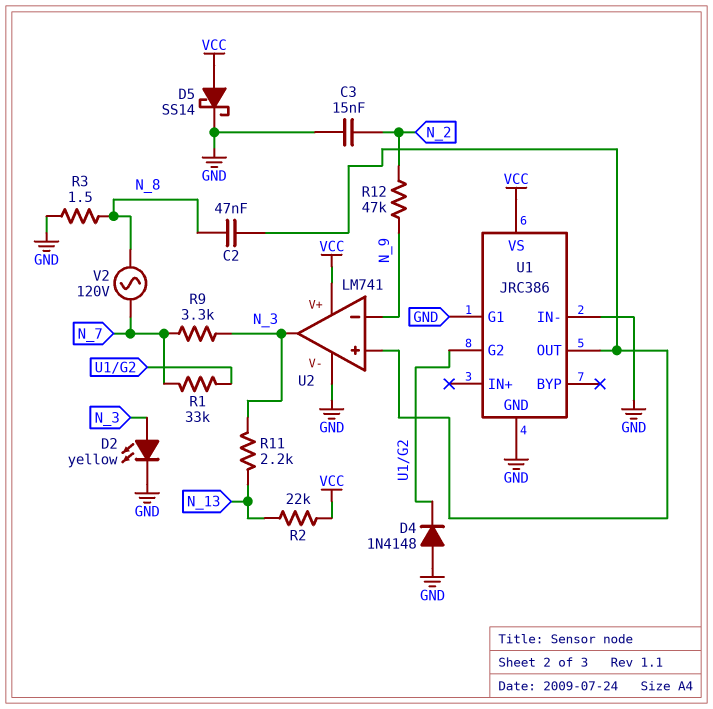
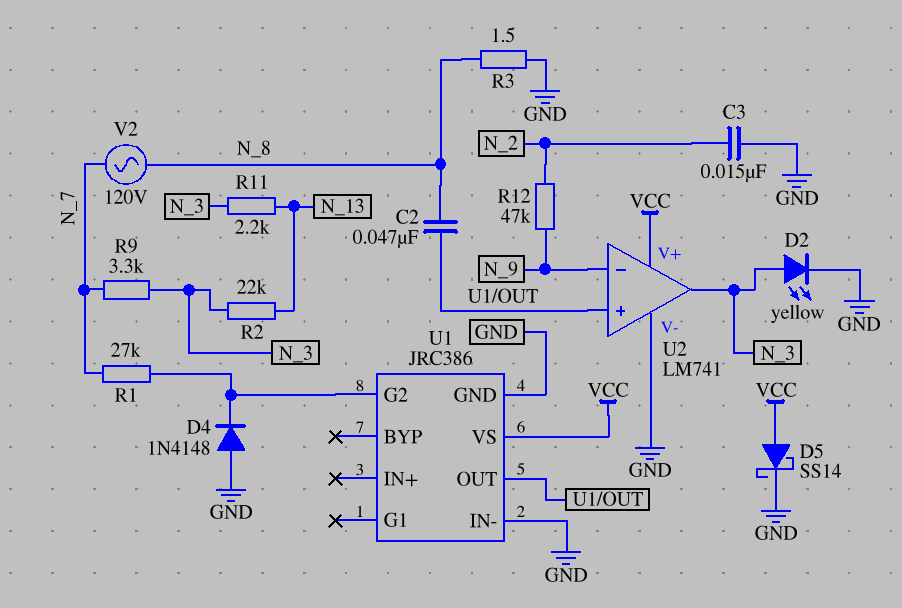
R1: 33k (N_7, U1/G2) -> 27k (N_7, U1/G2)
R2: 22k (N_13, VCC) -> 22k (N_3, N_13)
U1 pin G1: GND -> none

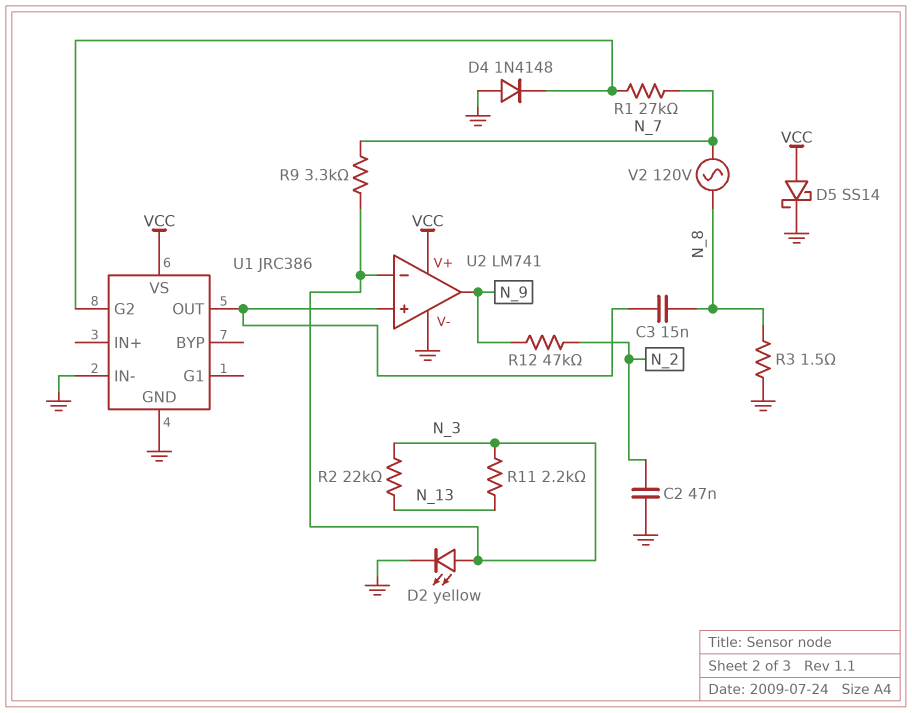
C2: 47nF (N_8, U1/OUT) -> 47nF (GND, N_2)
C3: 15nF (GND, N_2) -> 15nF (N_8, U1/OUT)
U2 pin in-: N_9 -> N_3
U2 pin out: N_3 -> N_9

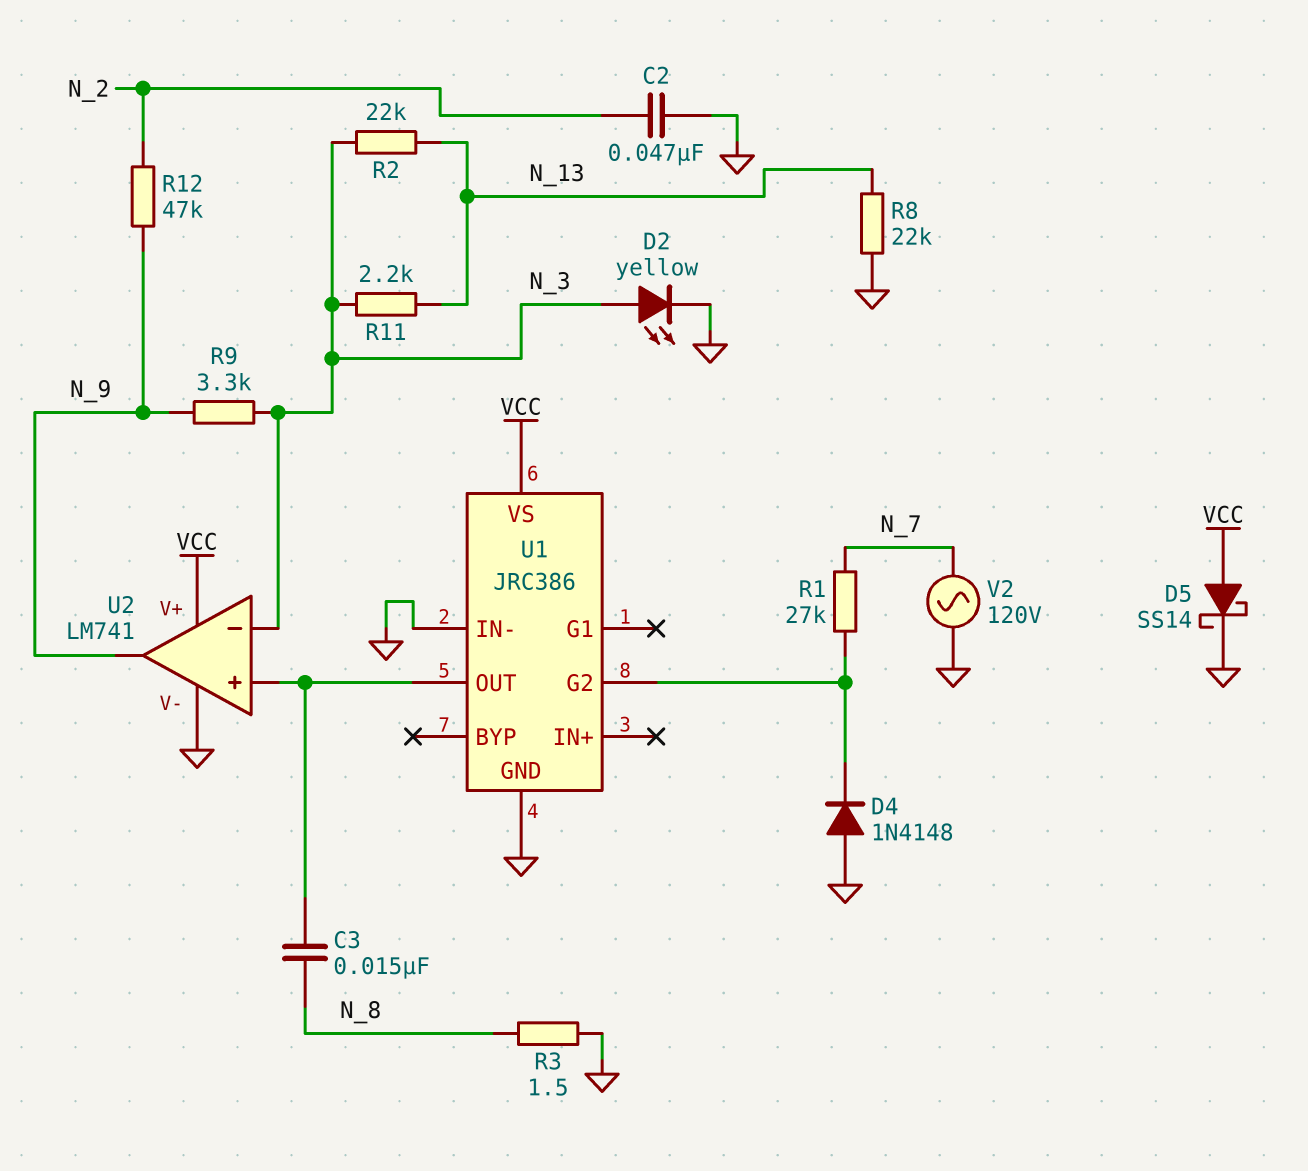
R8: none -> 22k (GND, N_13)
R9: 3.3k (N_3, N_7) -> 3.3k (N_3, N_9)
V2: AC 120V (N_7, N_8) -> AC 120V (GND, N_7)

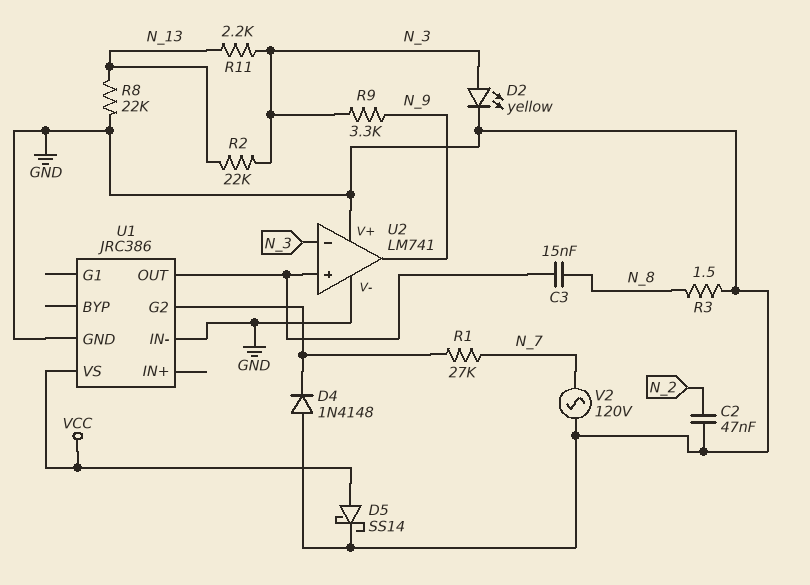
R12: 47k (N_2, N_9) -> none
U2 pin V+: VCC -> GND

